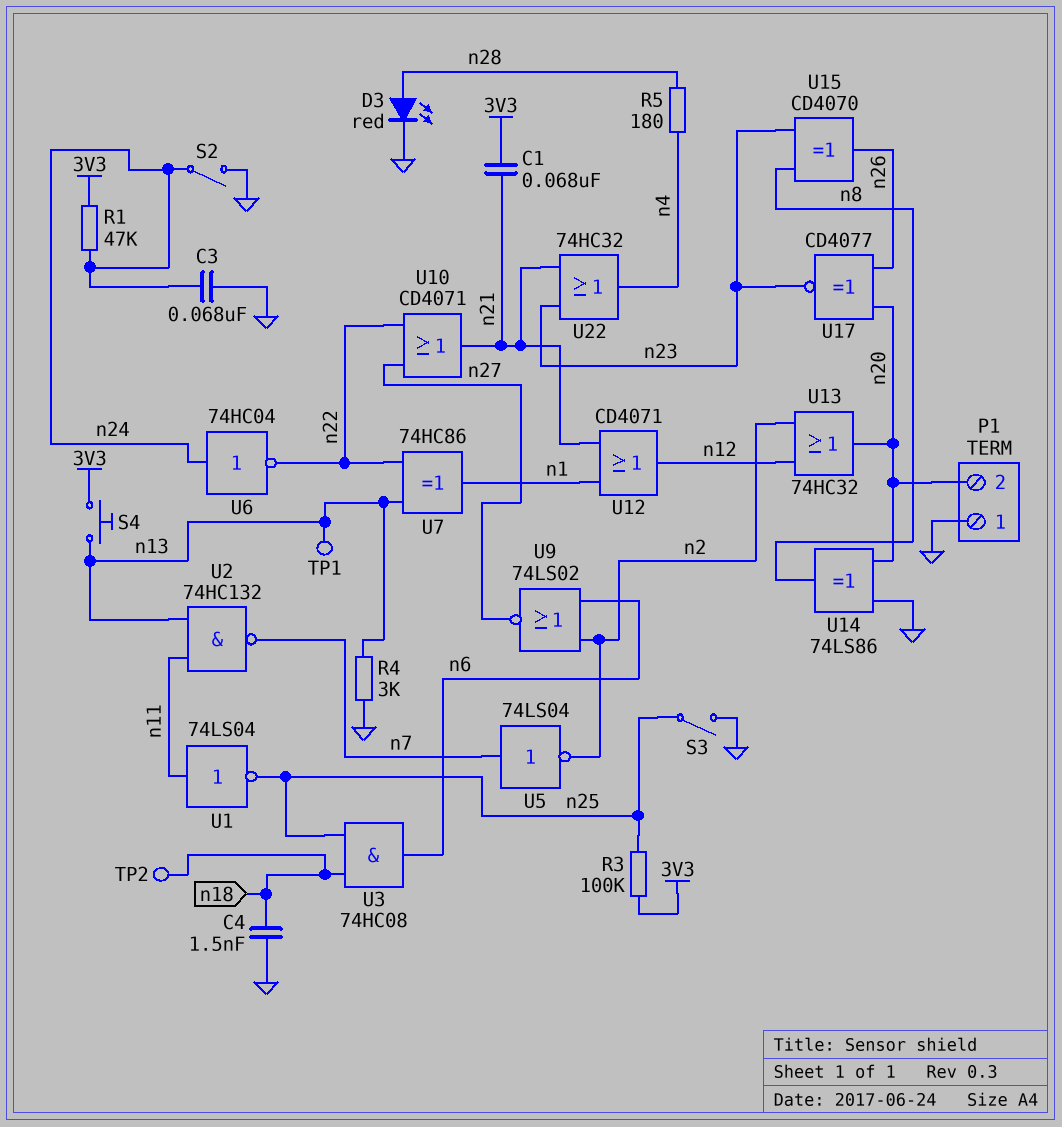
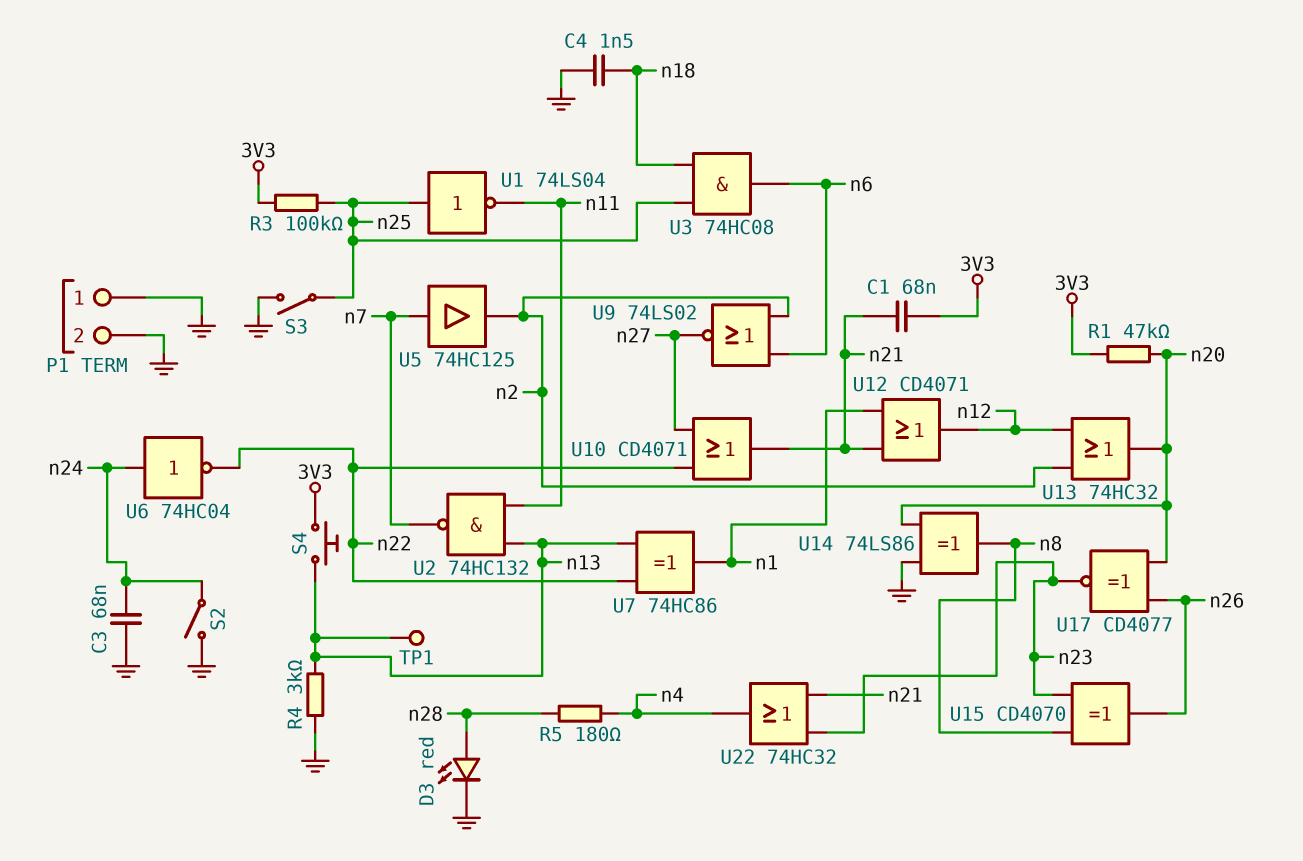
P1 pin 2: n20 -> GND
R1: 47k (3V3, n24) -> 47k (3V3, n20)
TP2: test point (n18) -> none
U1: NOT 74LS04 (in n11, out n25) -> NOT 74LS04 (in n25, out n11)
U5: NOT 74LS04 (in n7, out n2) -> buffer 74HC125 (in n7, out n2)

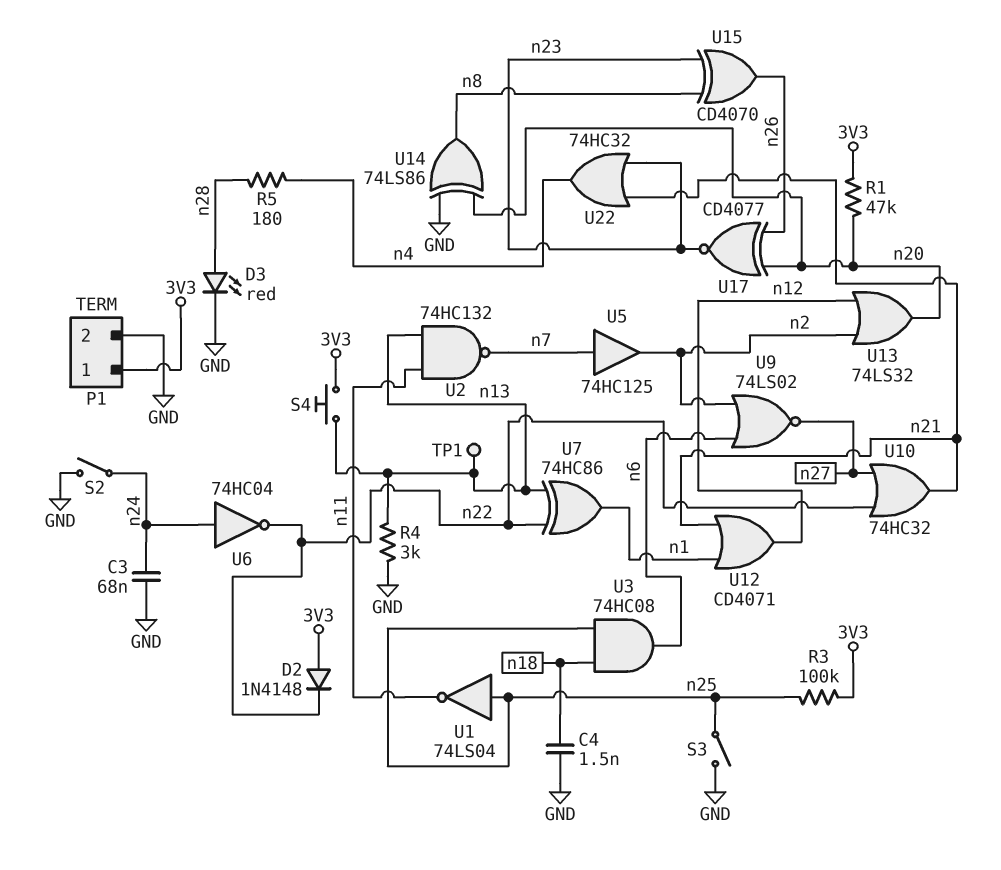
C1: 68nF (3V3, n21) -> none
D2: none -> diode 1N4148 (A 3V3, K n22)
P1 pin 1: GND -> 3V3
U10: OR CD4071 (in n22, in n27, out n21) -> OR 74HC32 (in n22, in n27, out n21)
U13: OR 74HC32 (in n2, in n12, out n20) -> OR 74LS32 (in n2, in n12, out n20)

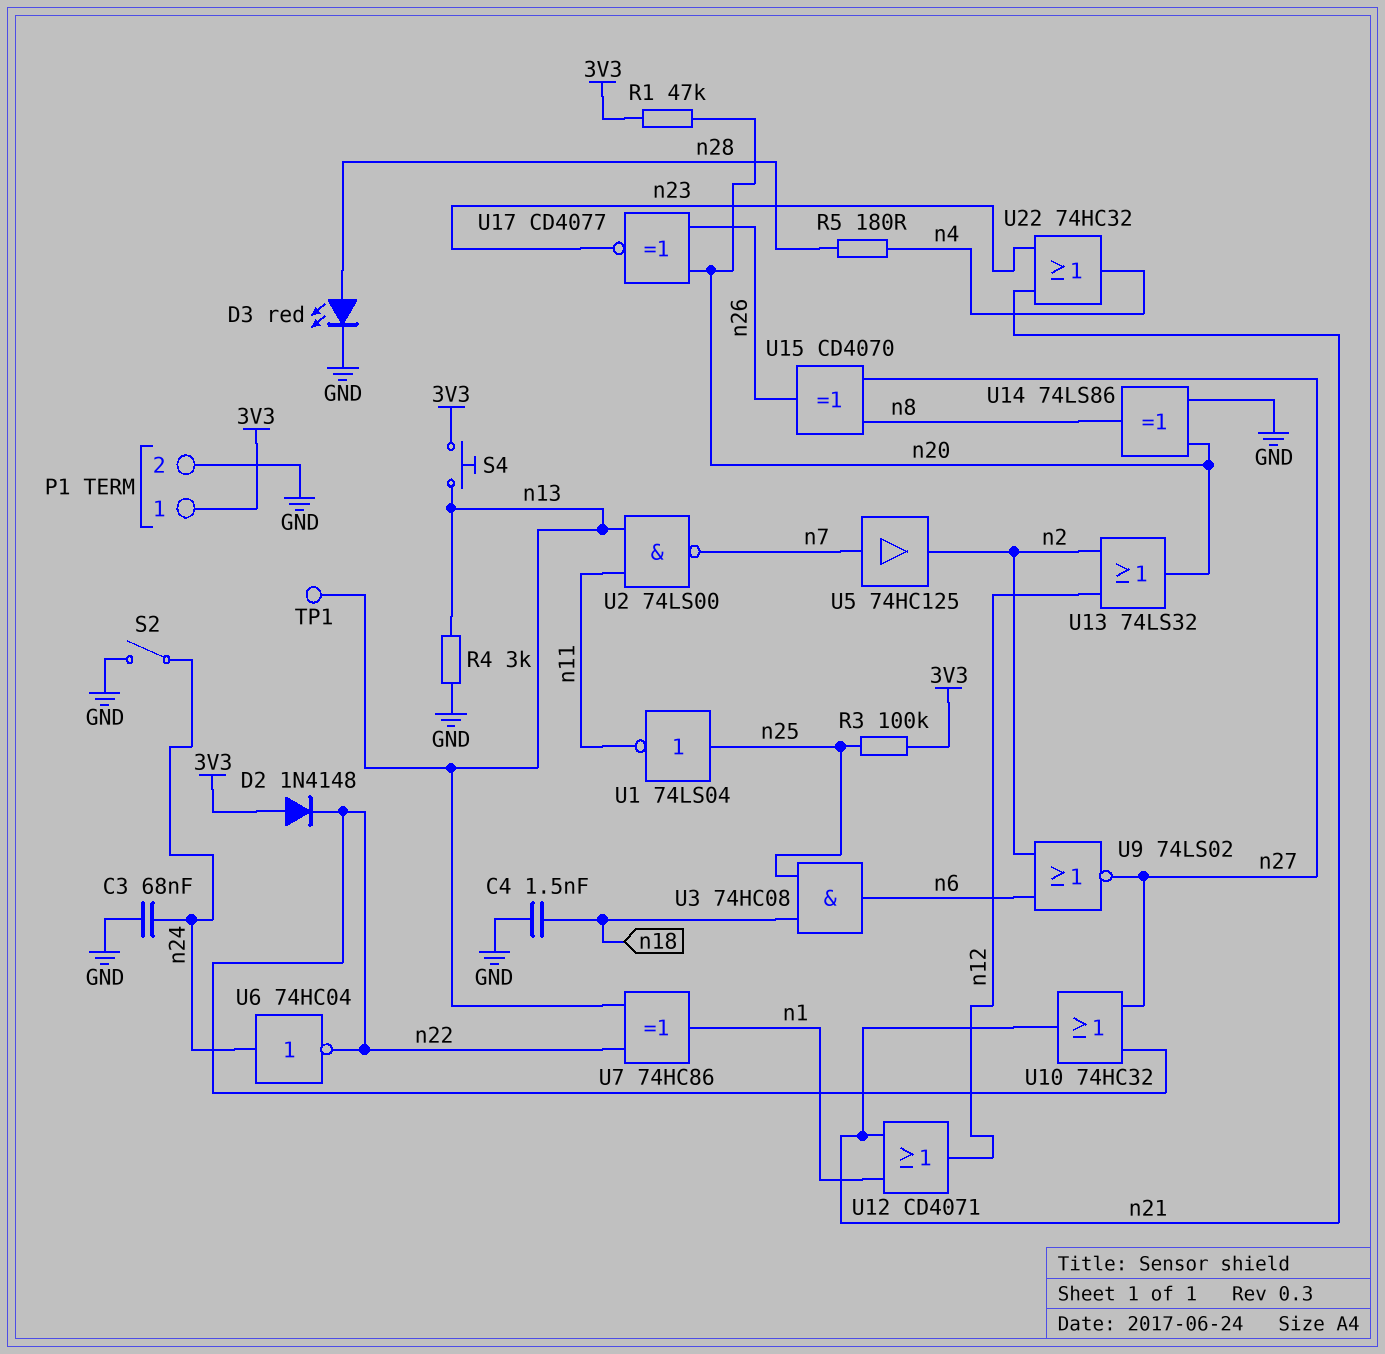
S3: switch (GND, n25) -> none
U2: NAND 74HC132 (in n11, in n13, out n7) -> NAND 74LS00 (in n11, in n13, out n7)
U15: XOR CD4070 (in n8, in n23, out n26) -> XOR CD4070 (in n8, in n27, out n26)

